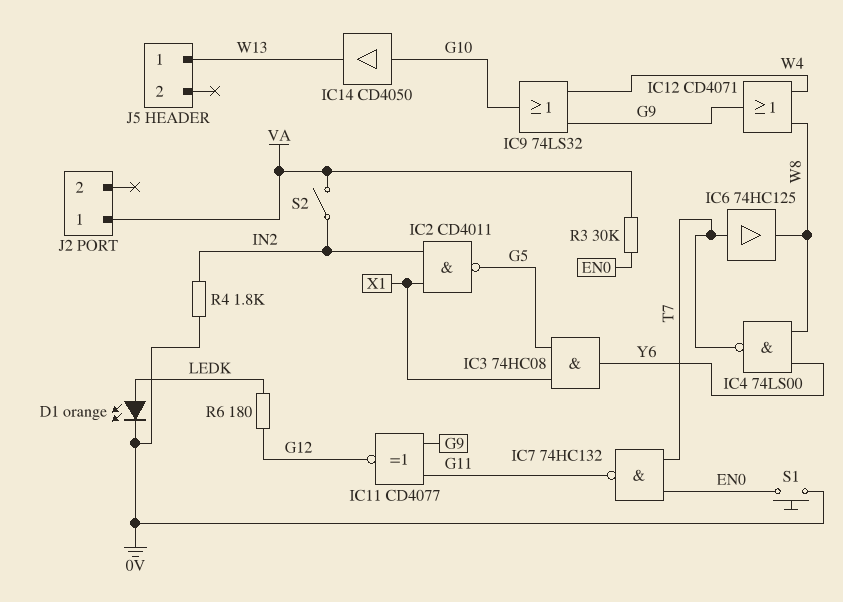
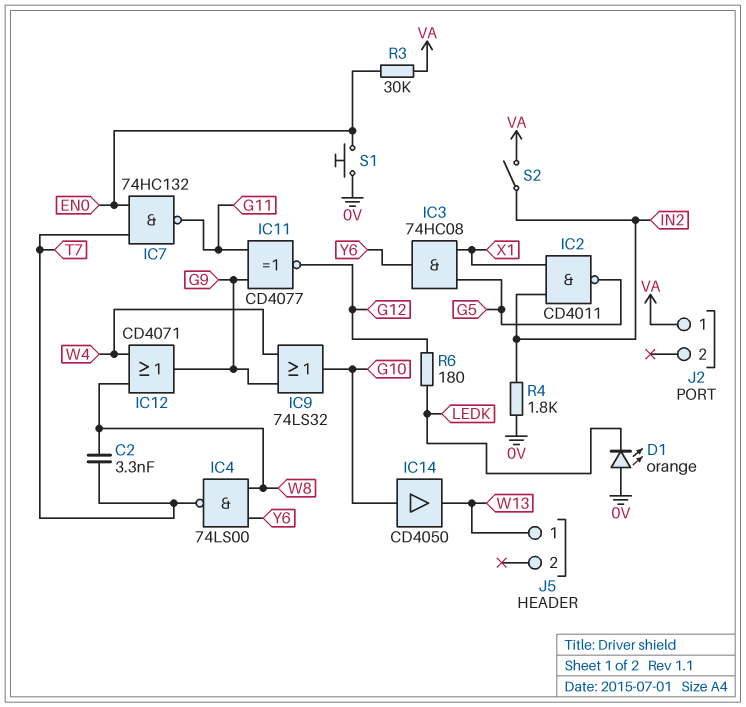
C2: none -> 3.3nF (T7, W8)
D1: LED orange (A LEDK, K 0V) -> LED orange (A 0V, K LEDK)
IC6: buffer 74HC125 (in T7, out W8) -> none

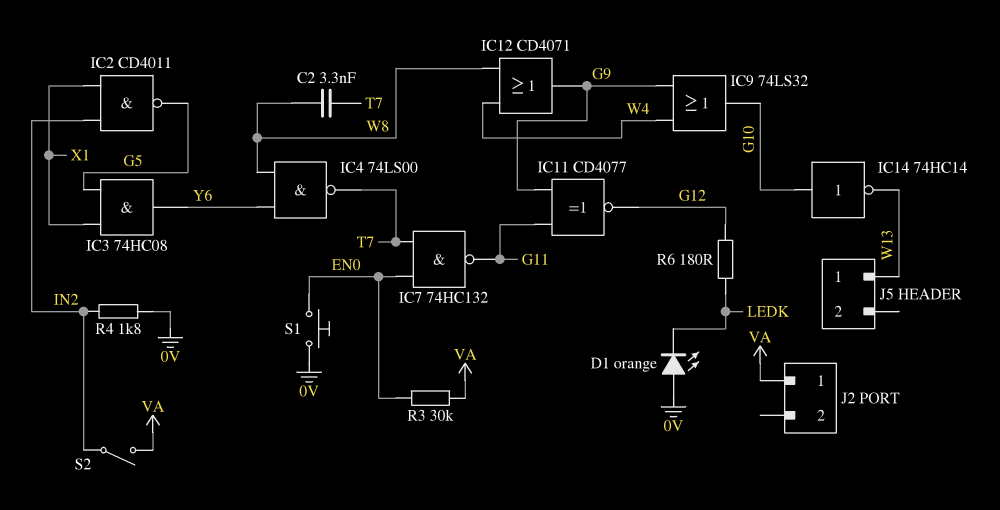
IC14: buffer CD4050 (in G10, out W13) -> NOT 74HC14 (in G10, out W13)

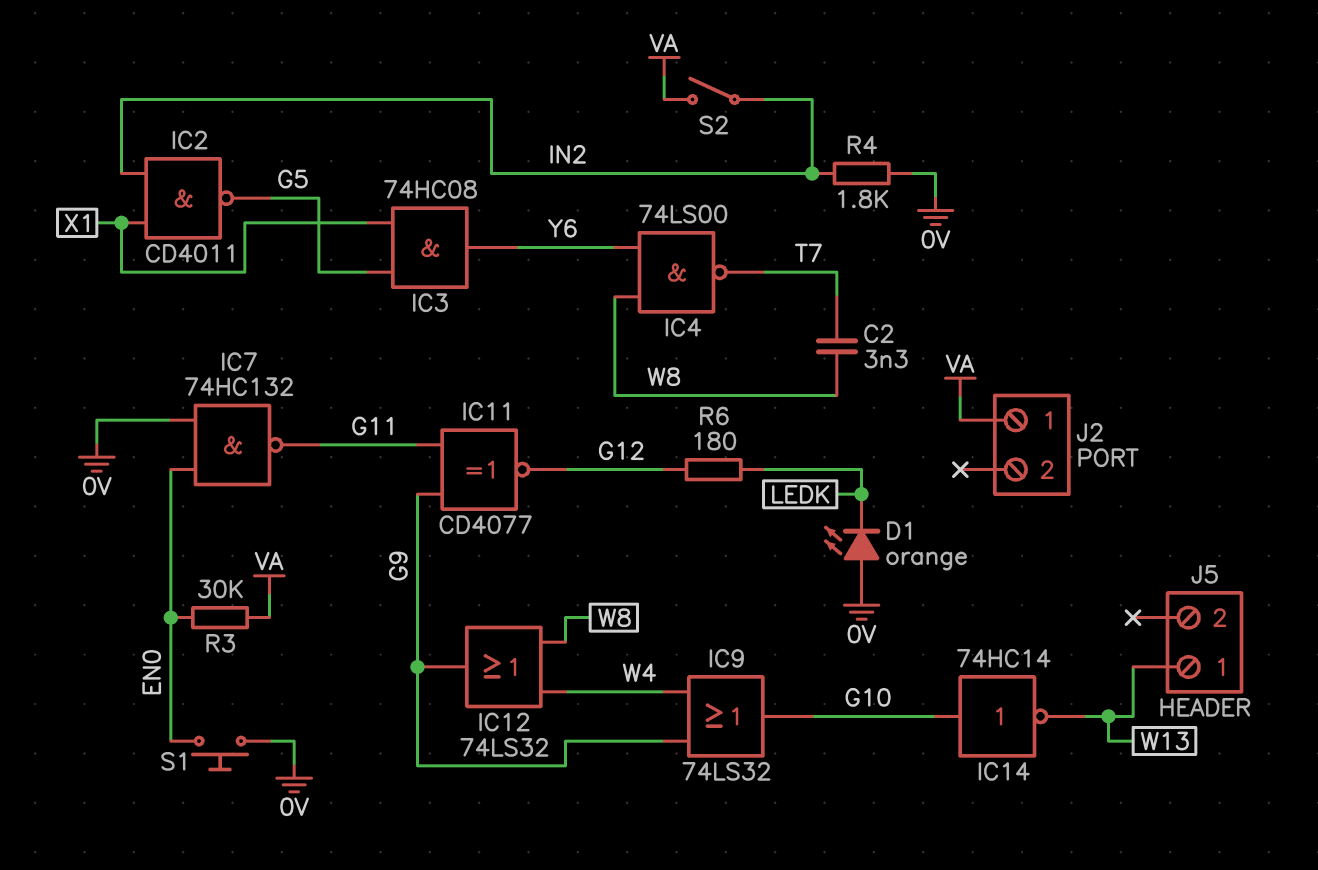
IC7: NAND 74HC132 (in EN0, in T7, out G11) -> NAND 74HC132 (in 0V, in EN0, out G11)
IC12: OR CD4071 (in W4, in W8, out G9) -> OR 74LS32 (in W4, in W8, out G9)

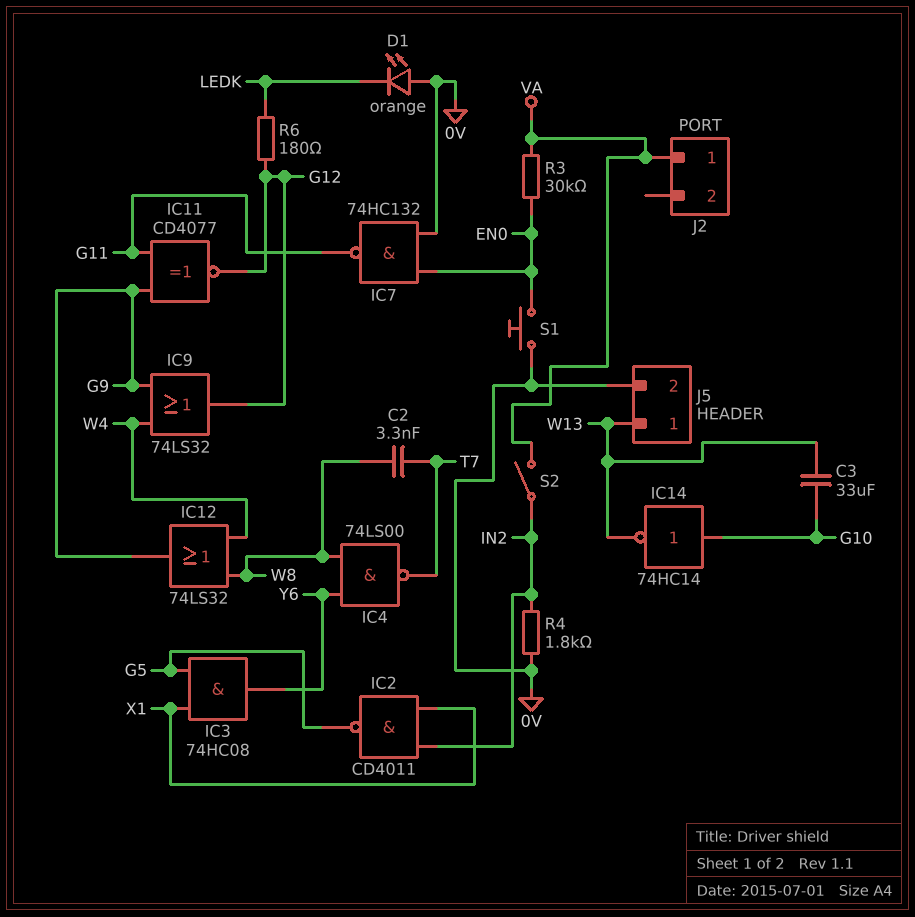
C3: none -> 33uF (G10, W13)
IC9: OR 74LS32 (in G9, in W4, out G10) -> OR 74LS32 (in G9, in W4, out G12)
J5 pin 2: none -> 0V

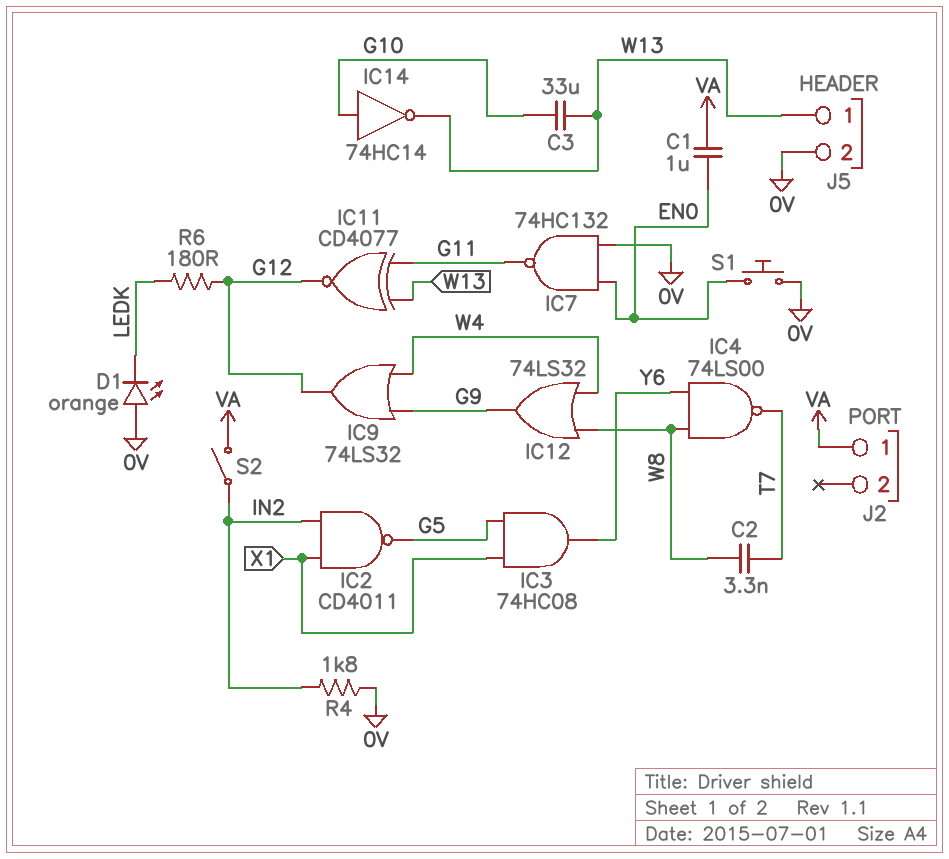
C1: none -> 1uF (EN0, VA)
IC11: XNOR CD4077 (in G9, in G11, out G12) -> XNOR CD4077 (in G11, in W13, out G12)
R3: 30k (EN0, VA) -> none

